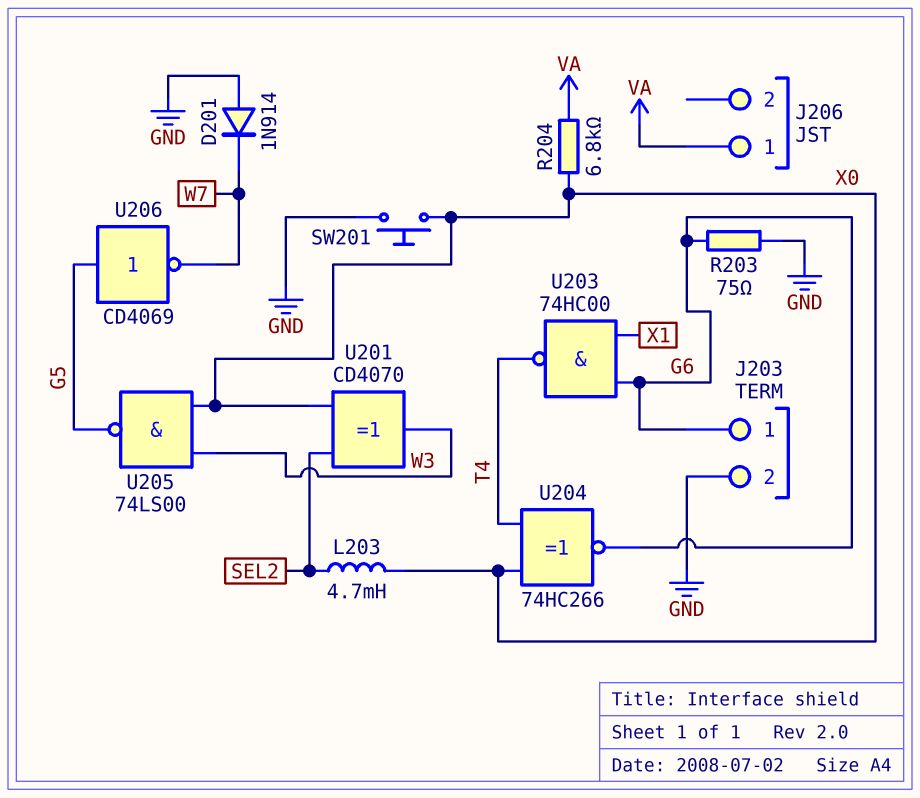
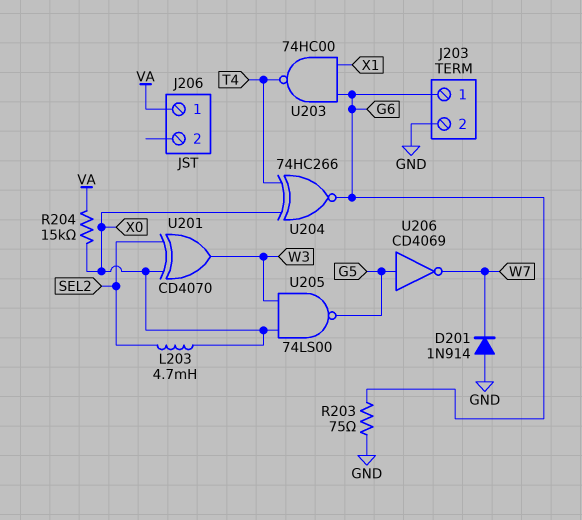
R204: 6.8k (VA, X0) -> 15k (VA, X0)
SW201: button (GND, X0) -> none

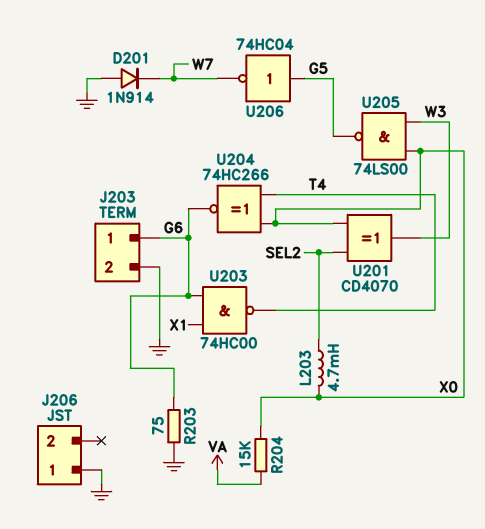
J206 pin 1: VA -> GND
U206: NOT CD4069 (in G5, out W7) -> NOT 74HC04 (in G5, out W7)

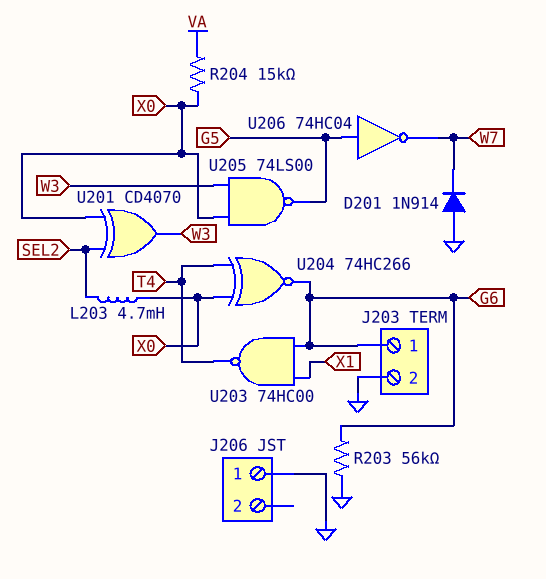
R203: 75 (G6, GND) -> 56k (G6, GND)

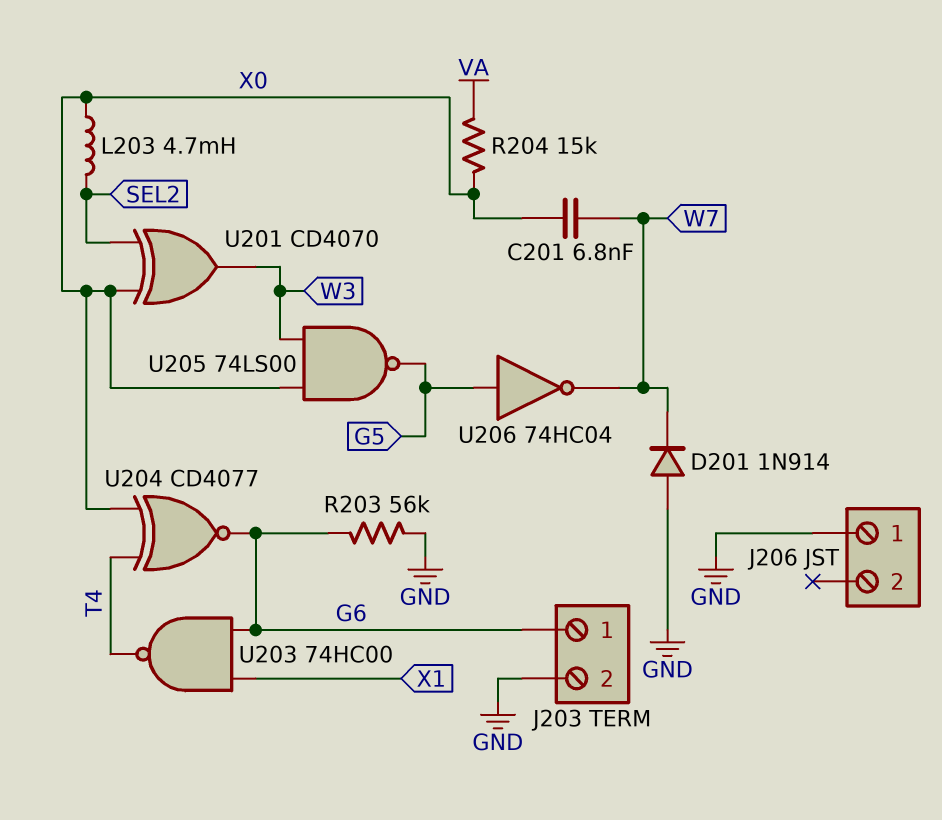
C201: none -> 6.8nF (W7, X0)
U204: XNOR 74HC266 (in T4, in X0, out G6) -> XNOR CD4077 (in T4, in X0, out G6)

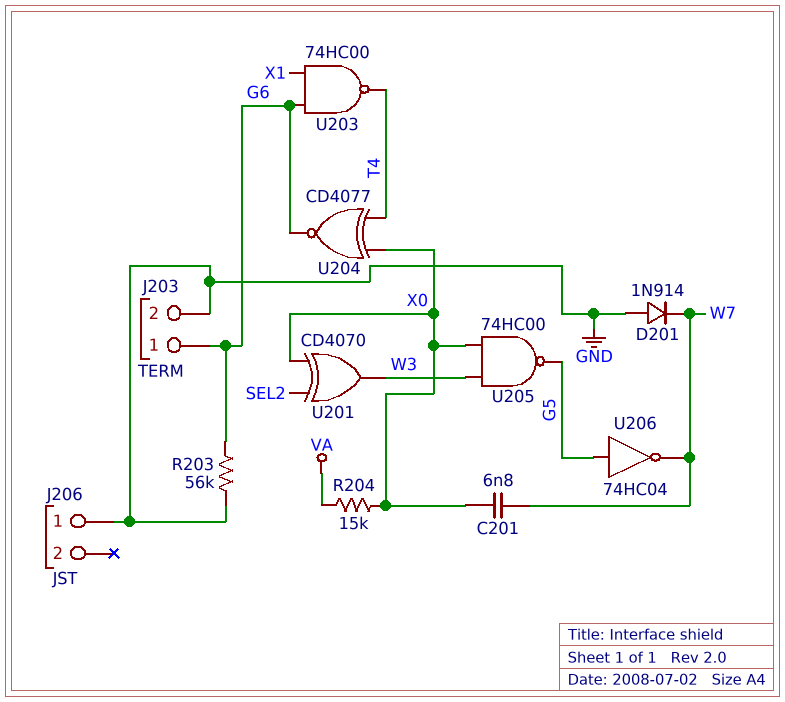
L203: 4.7mH (SEL2, X0) -> none
U205: NAND 74LS00 (in W3, in X0, out G5) -> NAND 74HC00 (in W3, in X0, out G5)

